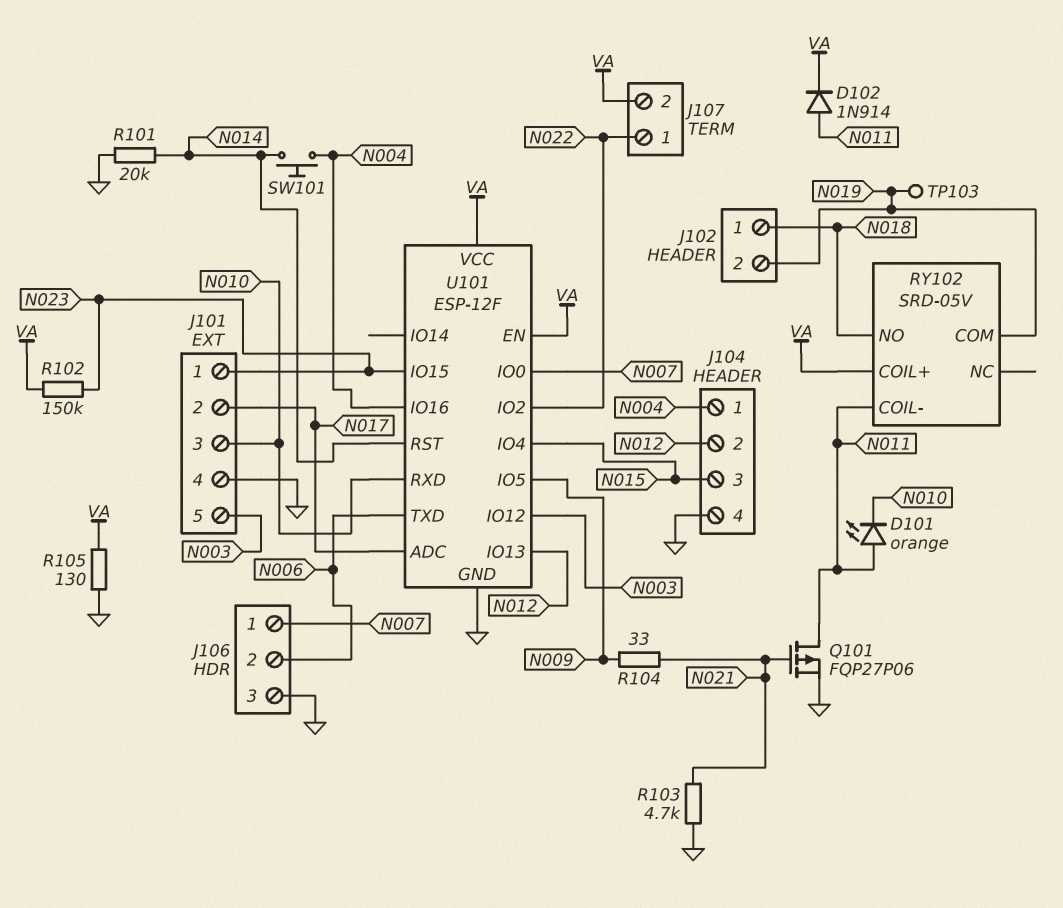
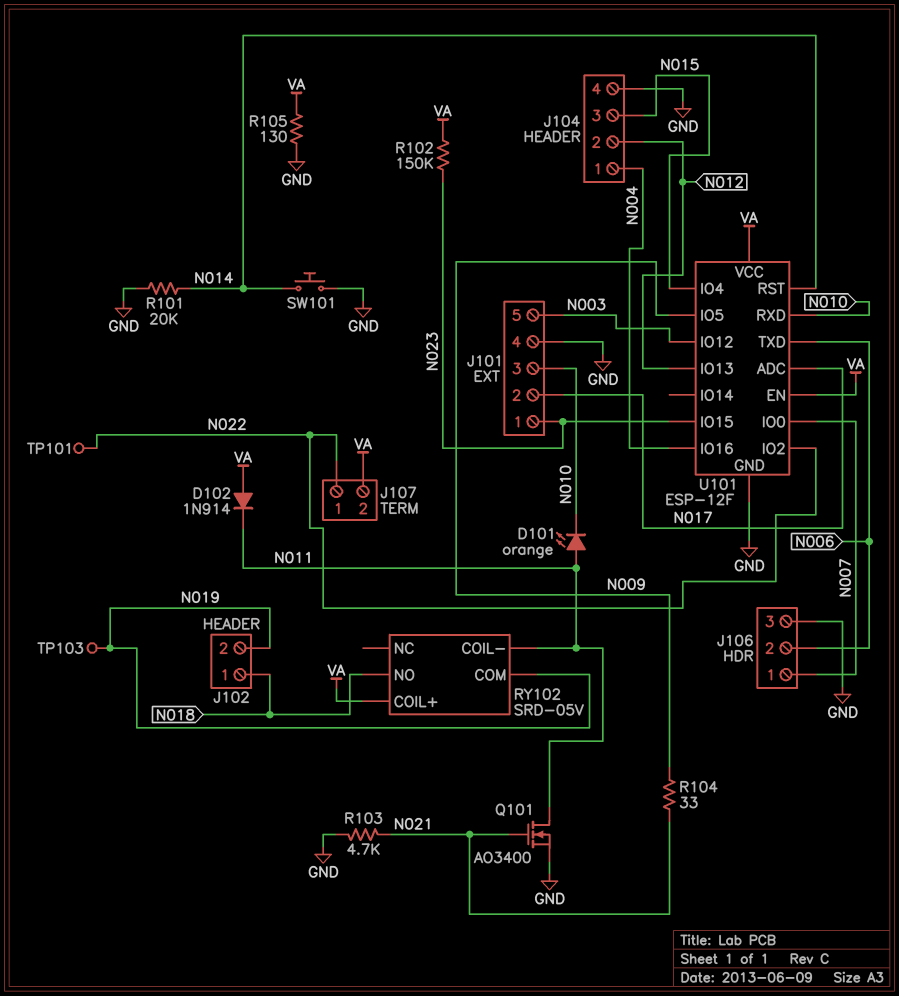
D102: diode 1N914 (A N011, K VA) -> diode 1N914 (A VA, K N011)
Q101: PMOS FQP27P06 (G N021, D N011, S GND) -> NMOS AO3400 (G N021, D N011, S GND)
SW101: button (N004, N014) -> button (GND, N014)
TP101: none -> test point (N022)

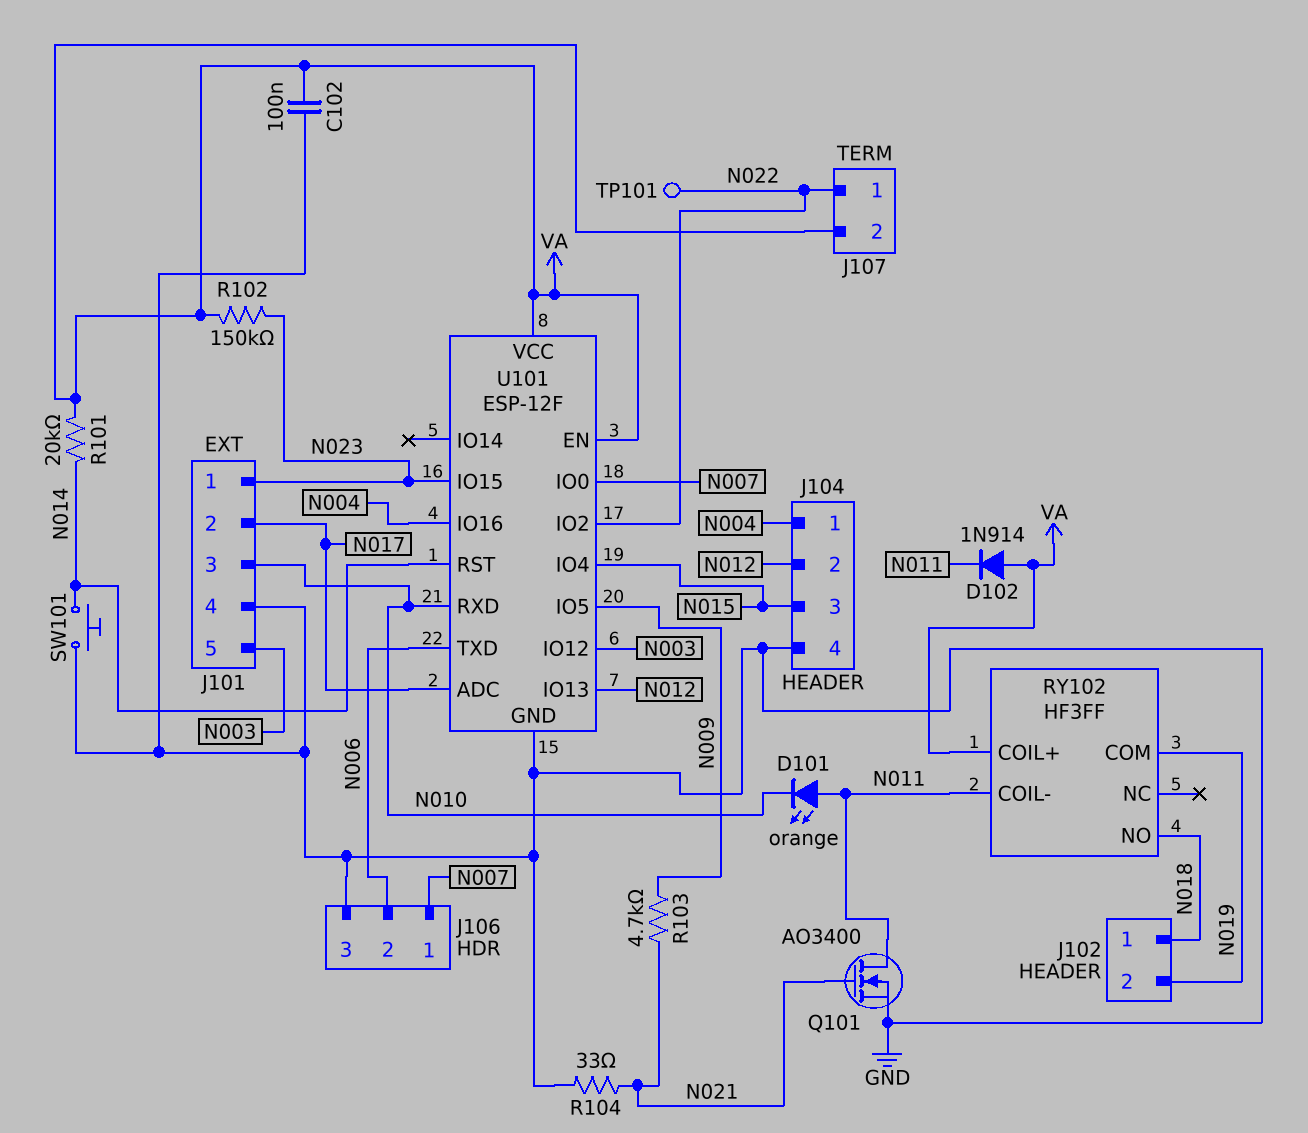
C102: none -> 100nF (GND, VA)
R101: 20k (GND, N014) -> 20k (N014, VA)
R103: 4.7k (GND, N021) -> 4.7k (N009, N021)
R104: 33 (N009, N021) -> 33 (GND, N021)
R105: 130 (GND, VA) -> none
RY102: SRD-05V -> HF3FF
TP103: test point (N019) -> none

